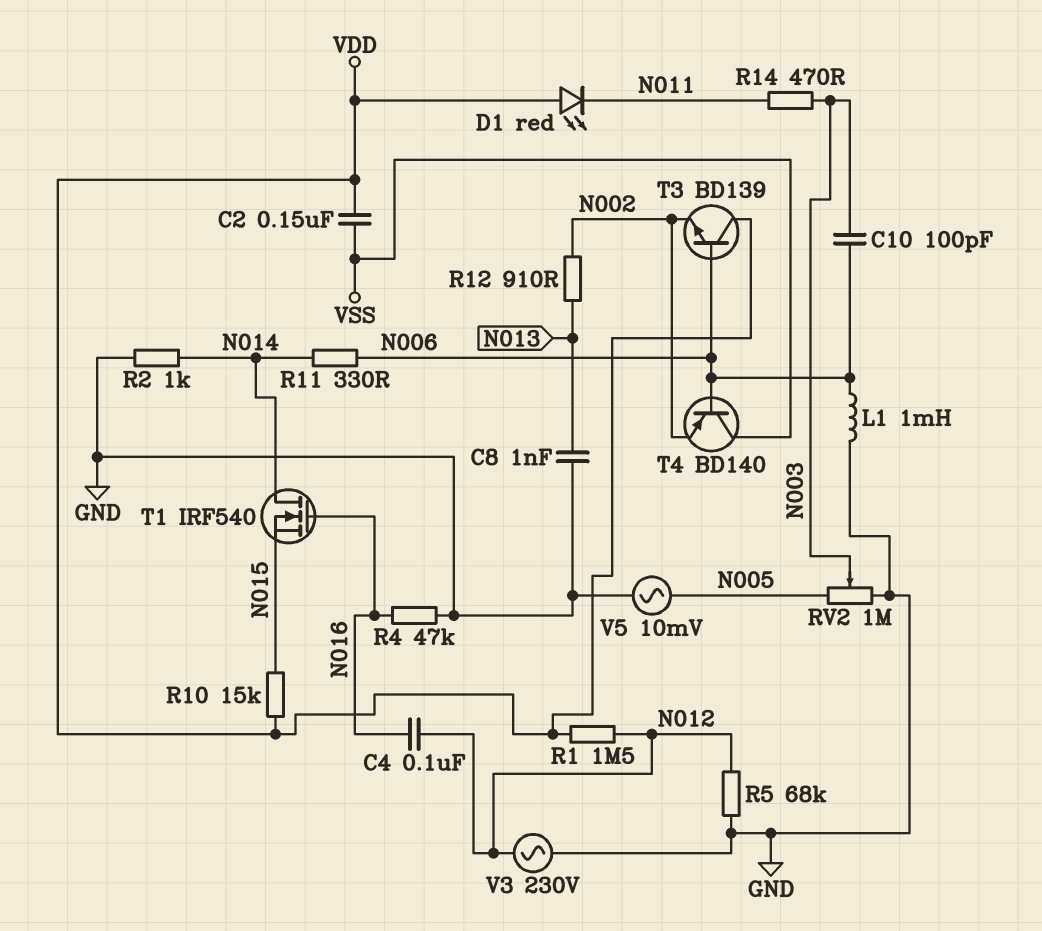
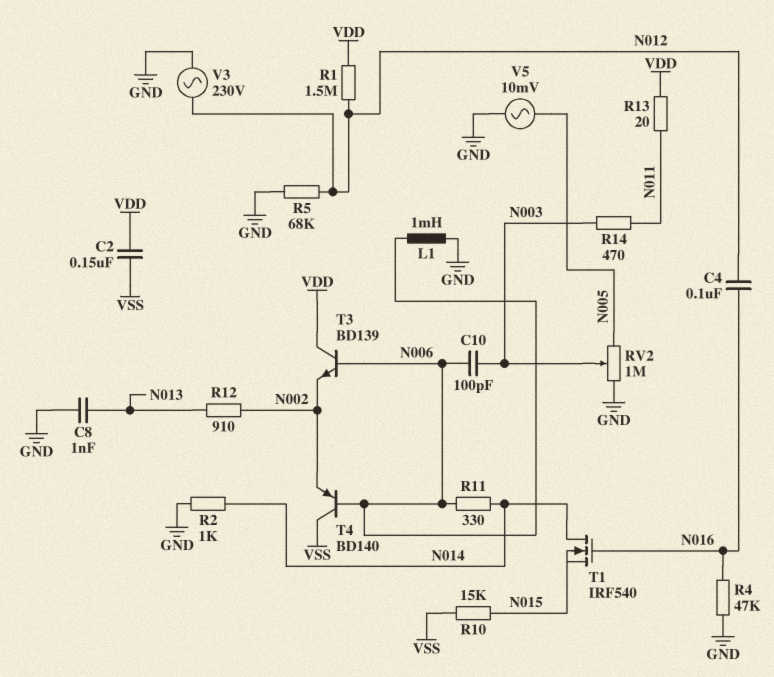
D1: LED red (A VDD, K N011) -> none
R10: 15k (N015, VDD) -> 15k (N015, VSS)
R13: none -> 20 (N011, VDD)

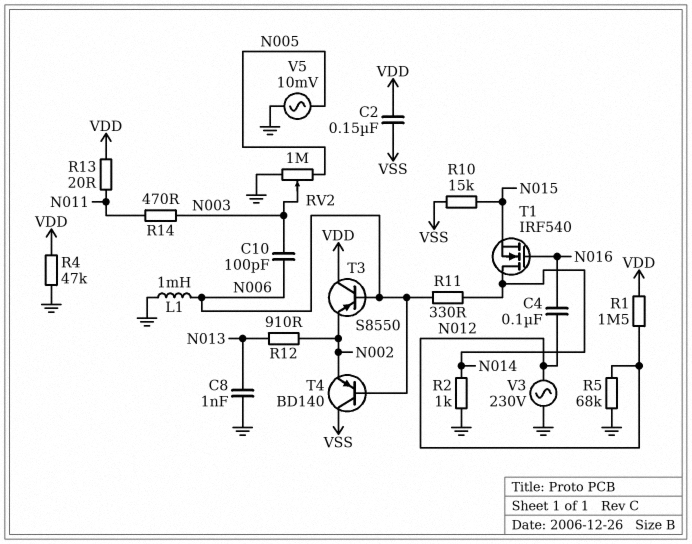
R4: 47k (GND, N016) -> 47k (GND, VDD)
T3: NPN BD139 (B N006, C VDD, E N002) -> PNP S8550 (B N006, C VDD, E N002)

